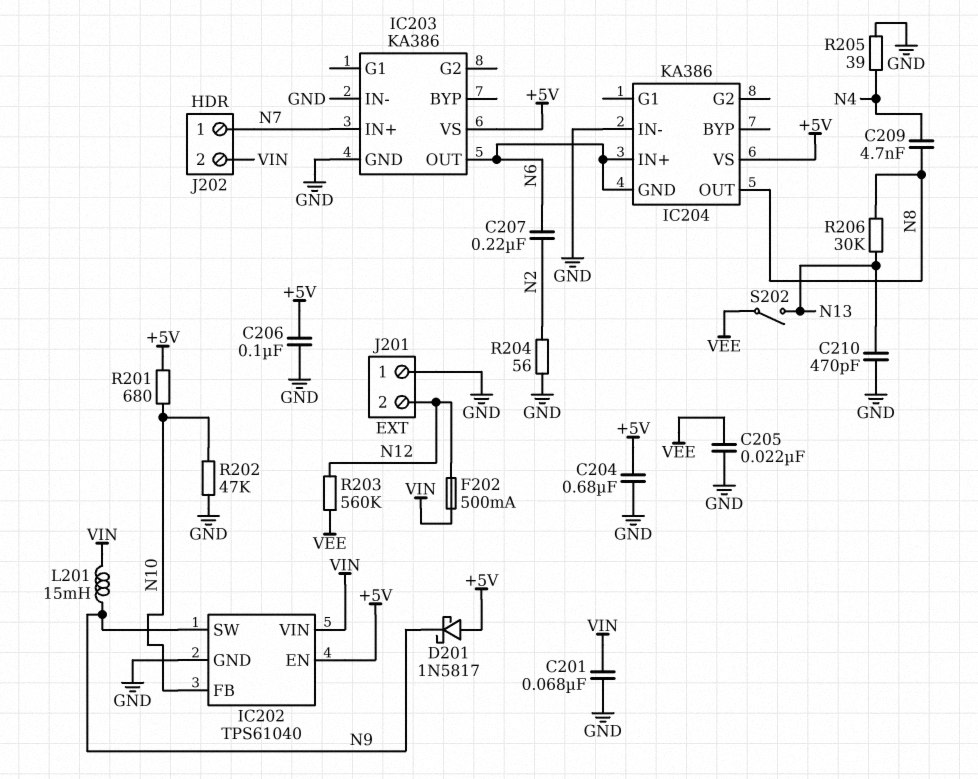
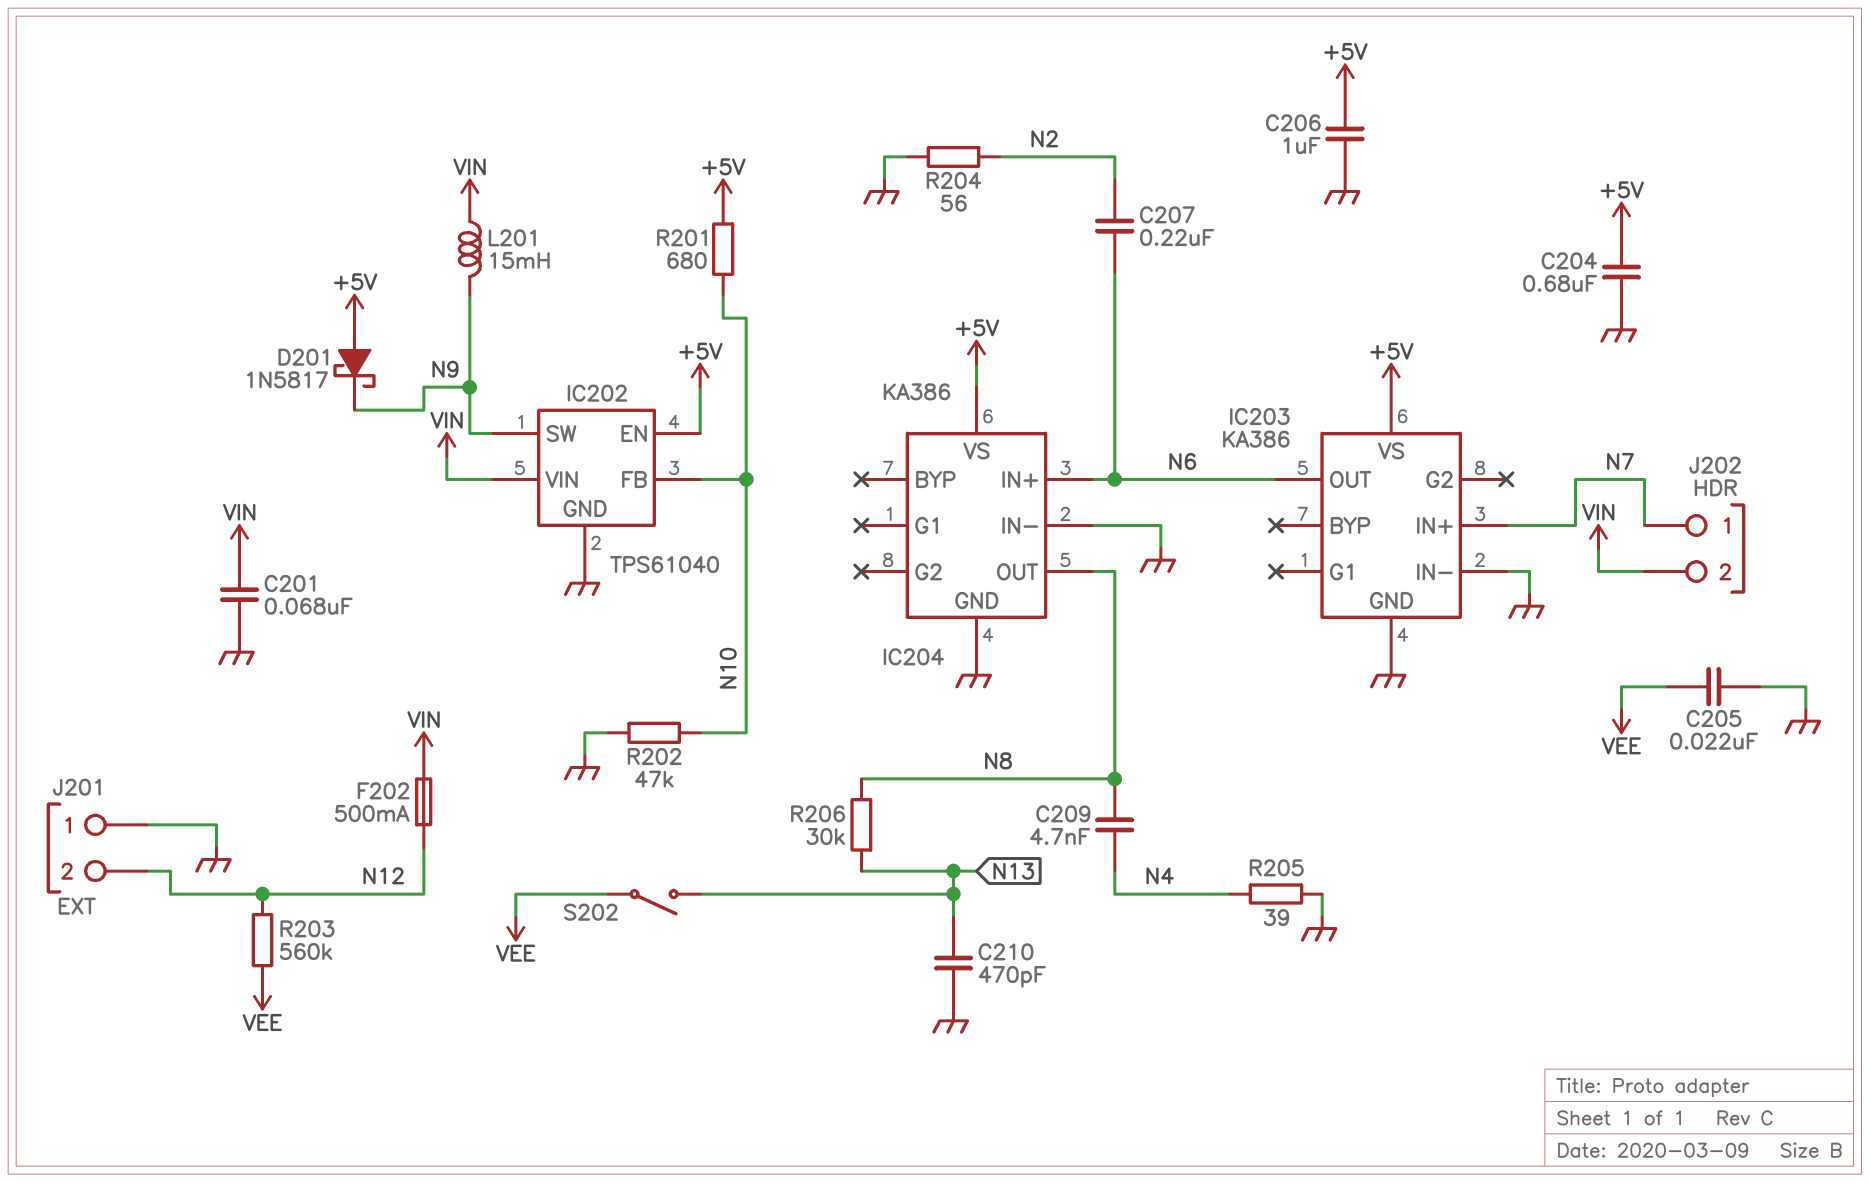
C206: 100nF (+5V, GND) -> 1uF (+5V, GND)
IC204 pin GND: N6 -> GND

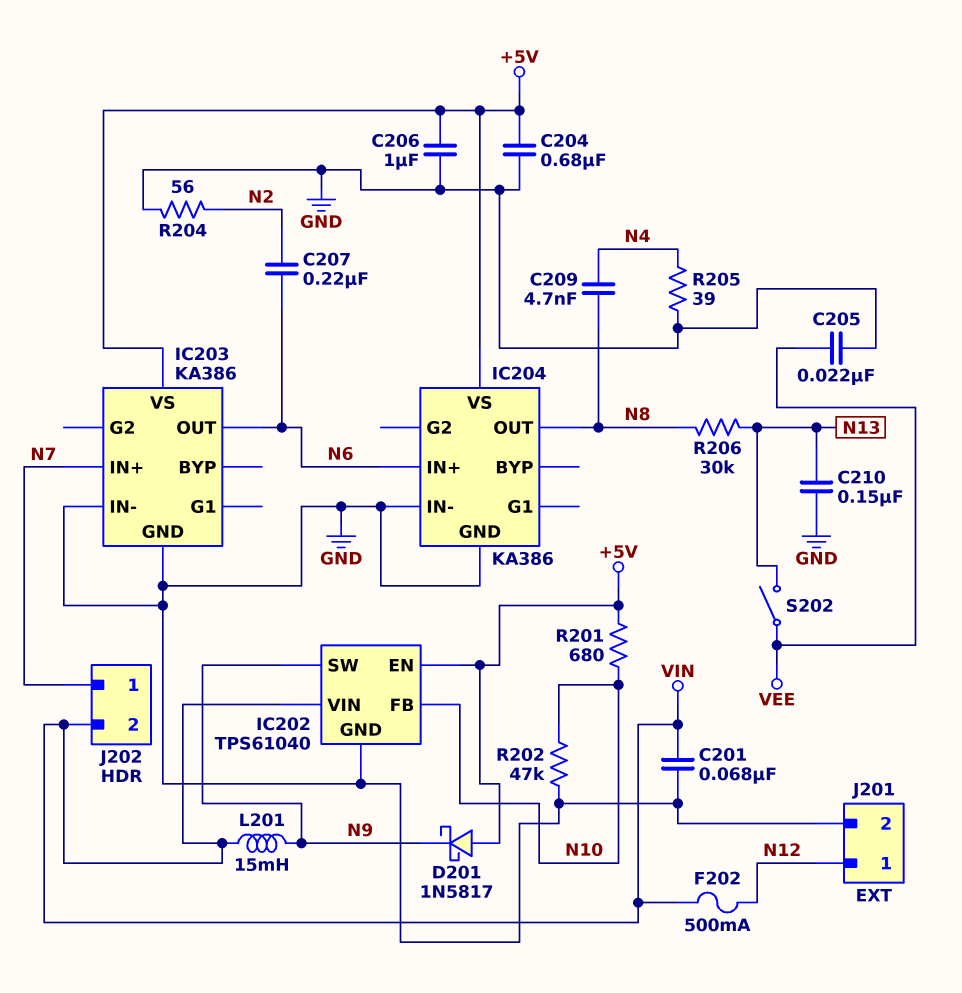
C210: 470pF (GND, N13) -> 150nF (GND, N13)
J201 pin 1: GND -> N12
J201 pin 2: N12 -> GND
R203: 560k (N12, VEE) -> none

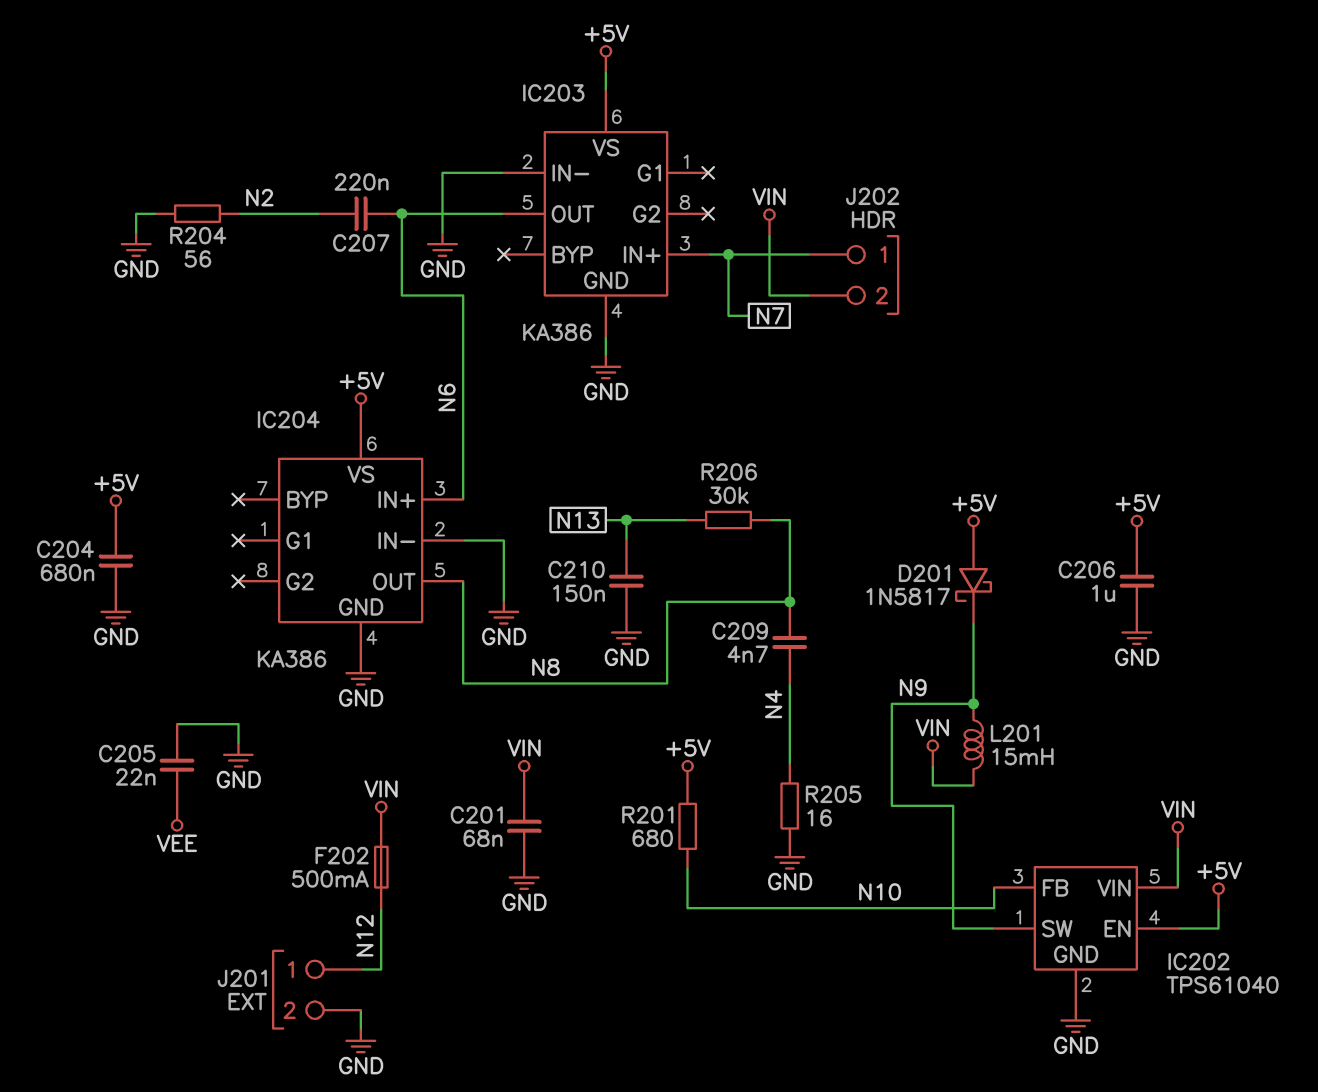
R202: 47k (GND, N10) -> none
R205: 39 (GND, N4) -> 16 (GND, N4)
S202: switch (N13, VEE) -> none

